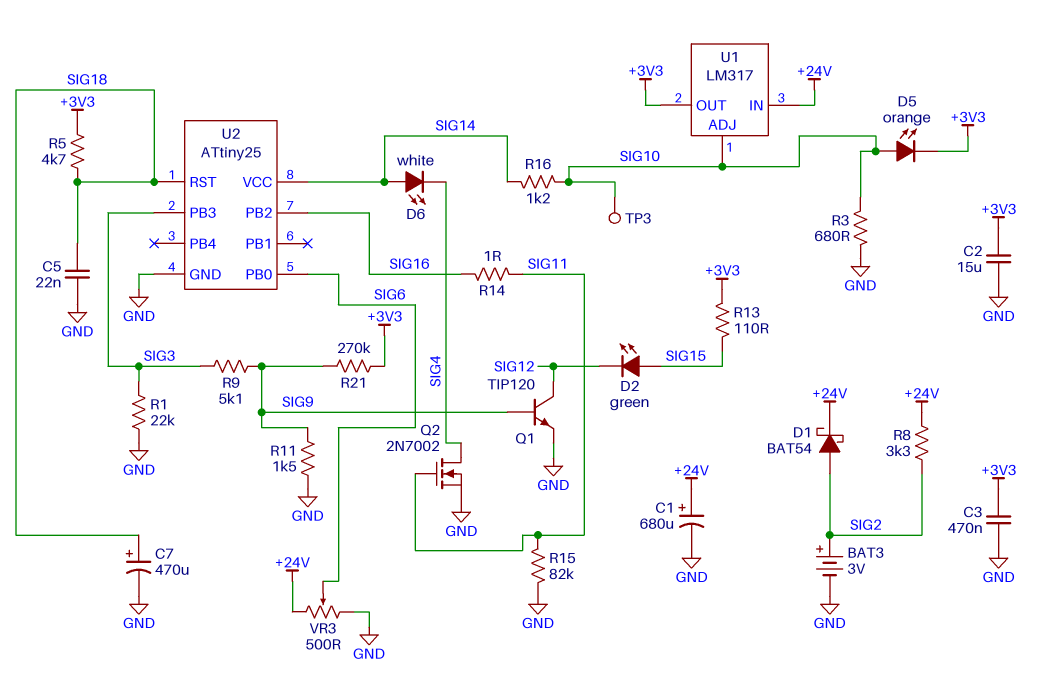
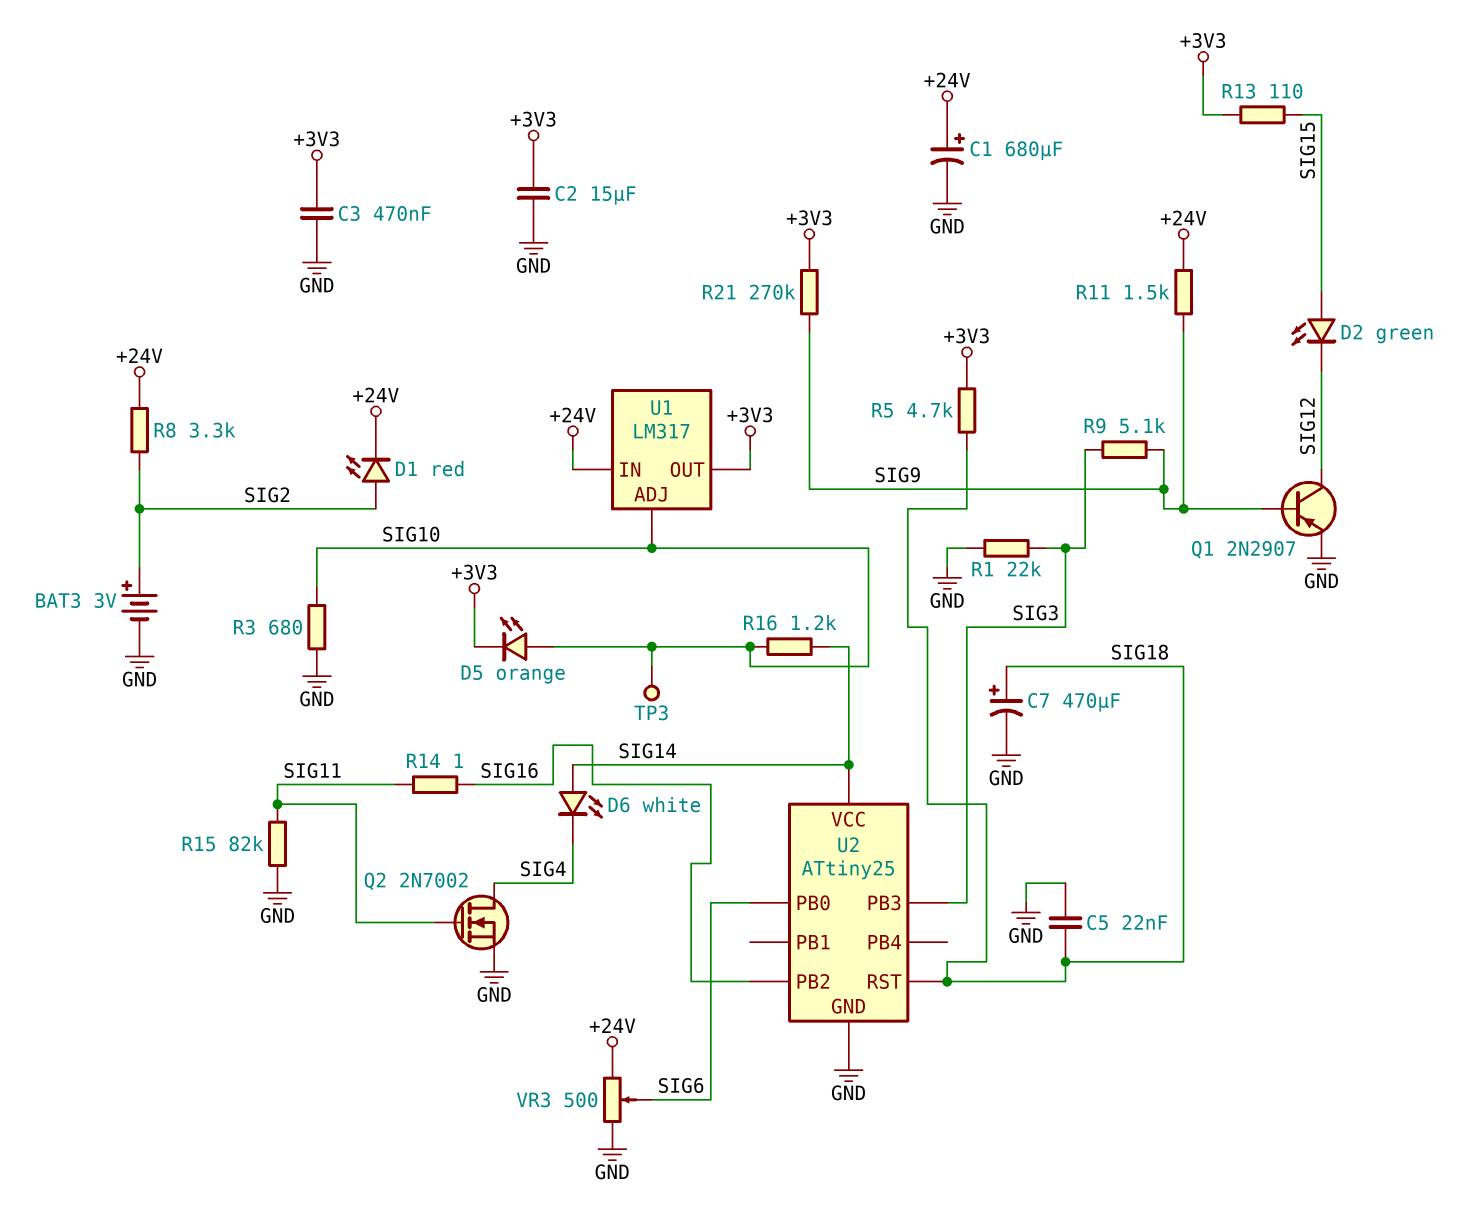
D1: schottky BAT54 (A SIG2, K +24V) -> LED red (A SIG2, K +24V)
Q1: NPN TIP120 (B SIG9, C SIG12, E GND) -> PNP 2N2907 (B SIG9, C SIG12, E GND)
R11: 1.5k (GND, SIG9) -> 1.5k (+24V, SIG9)

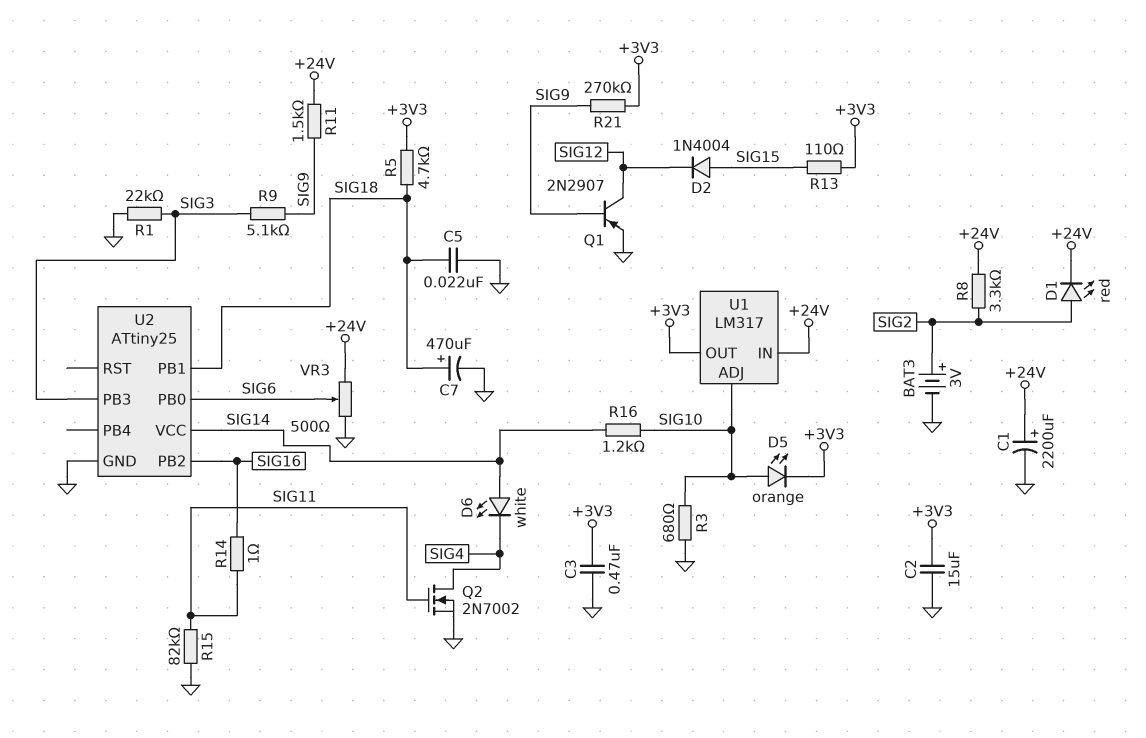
C1: 680uF (plus +24V, minus GND) -> 2200uF (plus +24V, minus GND)
D2: LED green (A SIG15, K SIG12) -> diode 1N4004 (A SIG15, K SIG12)
TP3: test point (SIG10) -> none
U2 pin PB1: none -> SIG18
U2 pin RST: SIG18 -> none

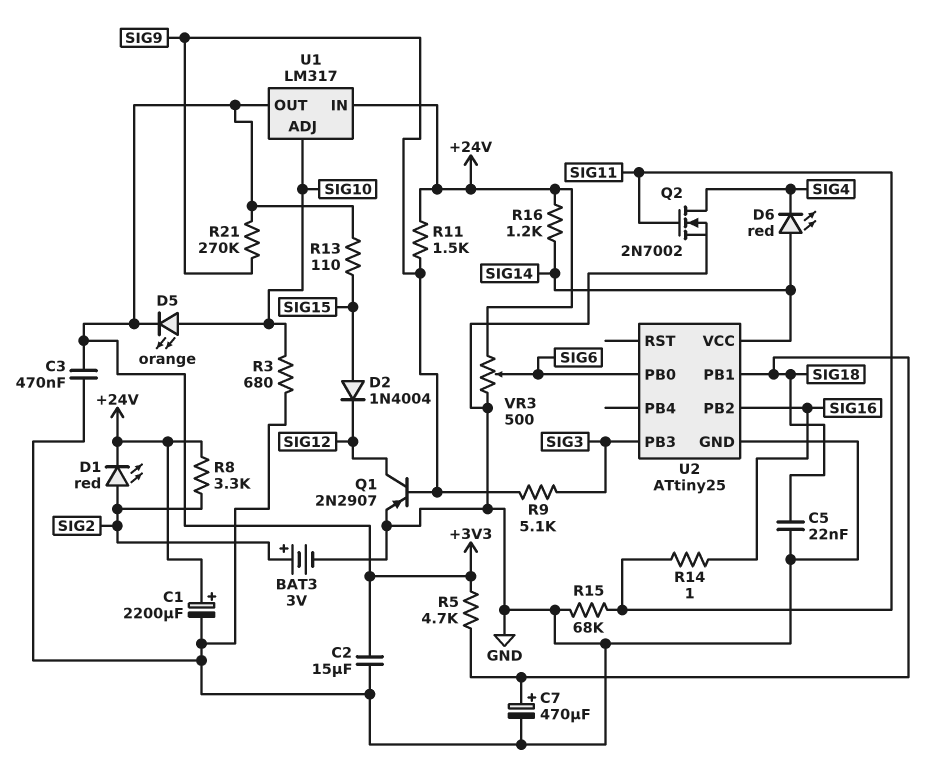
D6: LED white (A SIG14, K SIG4) -> LED red (A SIG14, K SIG4)
R1: 22k (GND, SIG3) -> none
R15: 82k (GND, SIG11) -> 68k (GND, SIG11)
R16: 1.2k (SIG10, SIG14) -> 1.2k (+24V, SIG14)

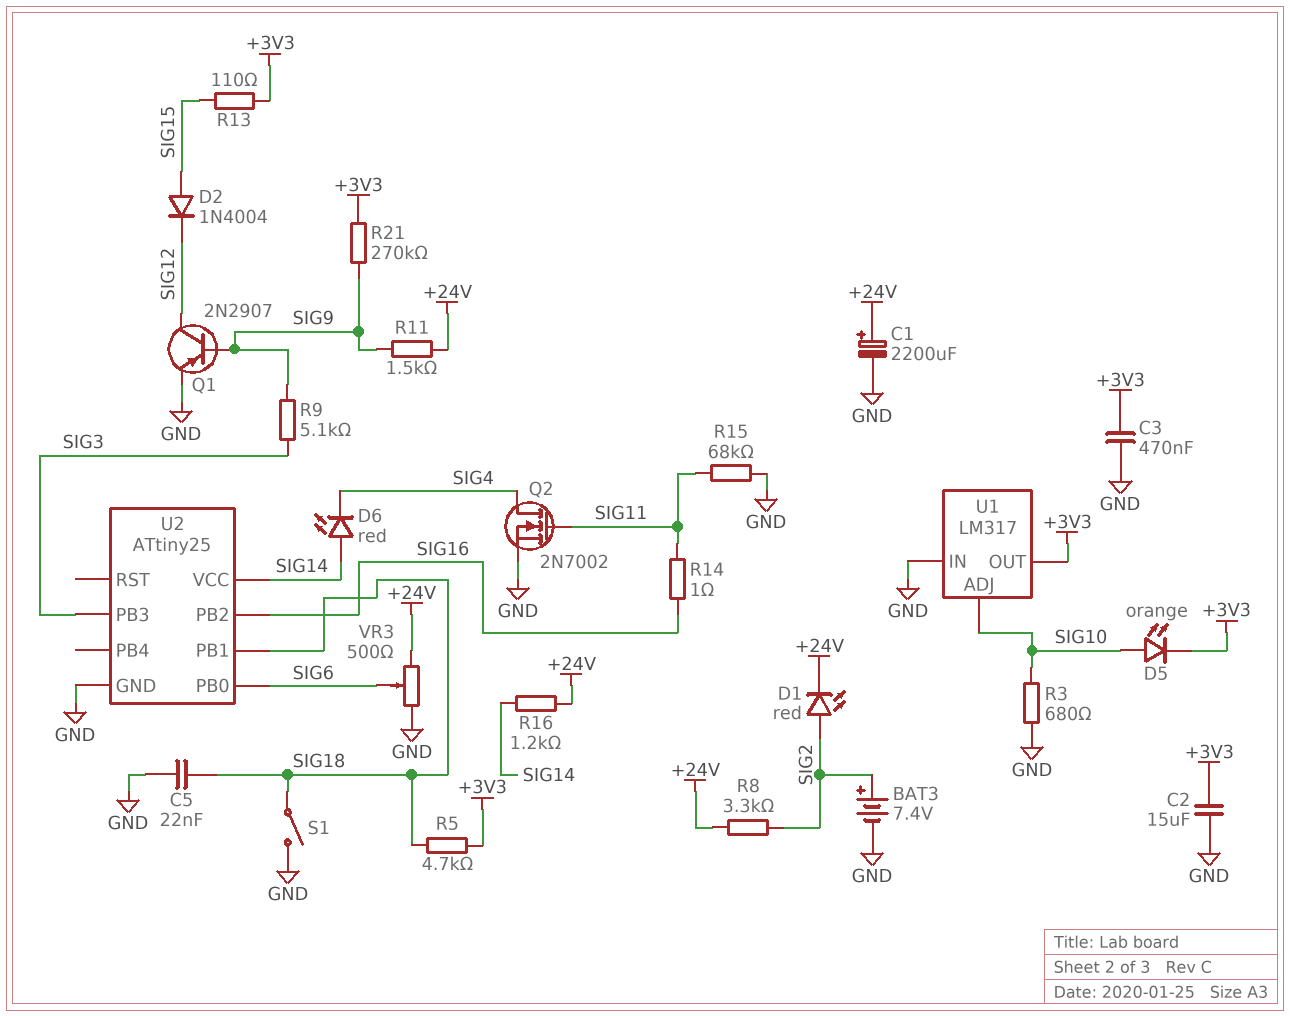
BAT3: 3V (plus SIG2, minus GND) -> 7.4V (plus SIG2, minus GND)
C7: 470uF (plus SIG18, minus GND) -> none
S1: none -> switch (GND, SIG18)
U1 pin IN: +24V -> GND

